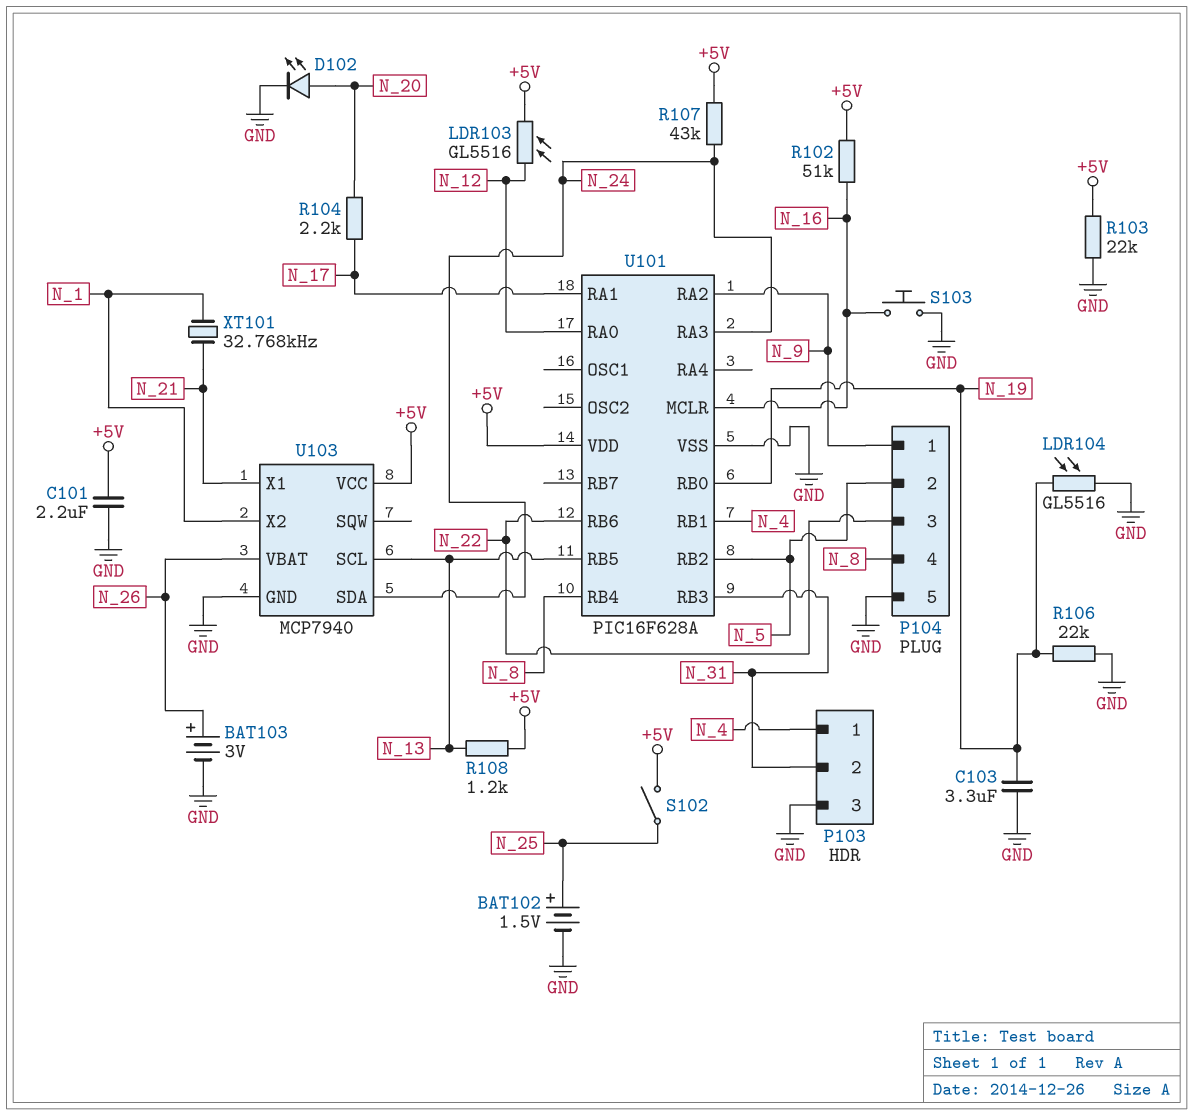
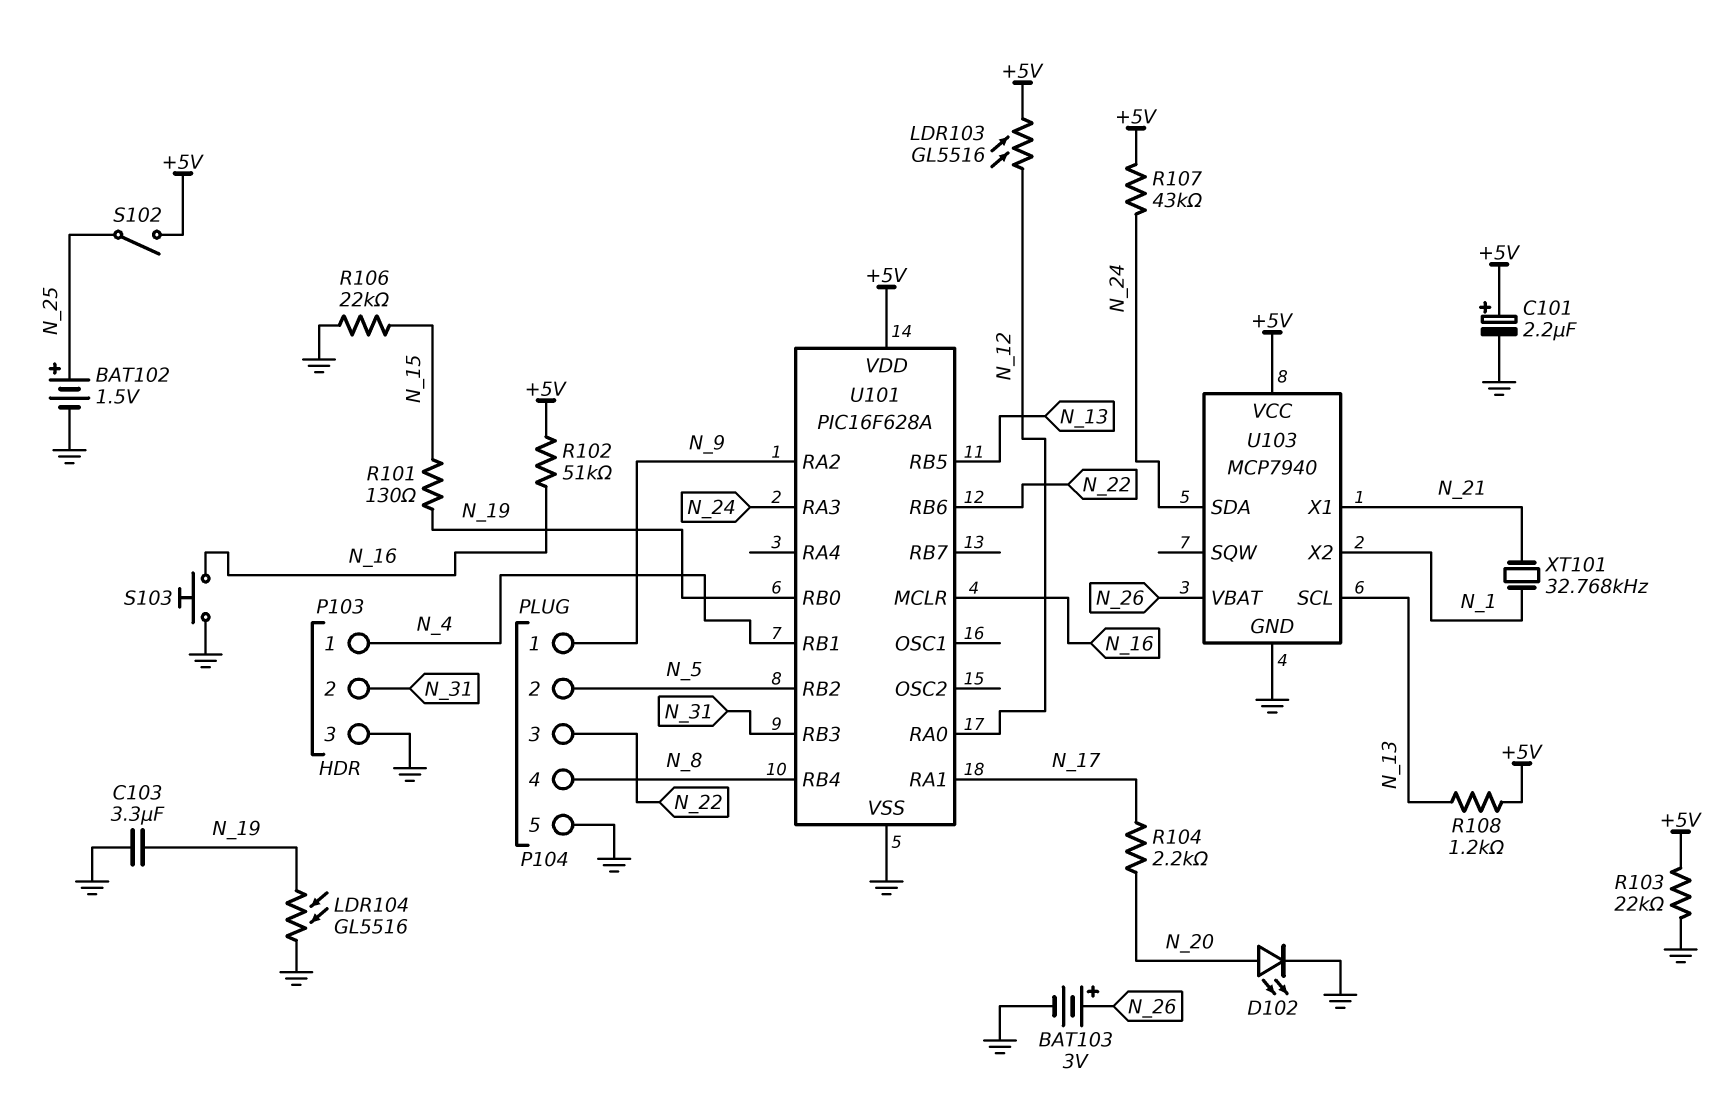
C101: 2.2uF (+5V, GND) -> 2.2uF (plus +5V, minus GND)
R101: none -> 130 (N_15, N_19)
R106: 22k (GND, N_19) -> 22k (GND, N_15)

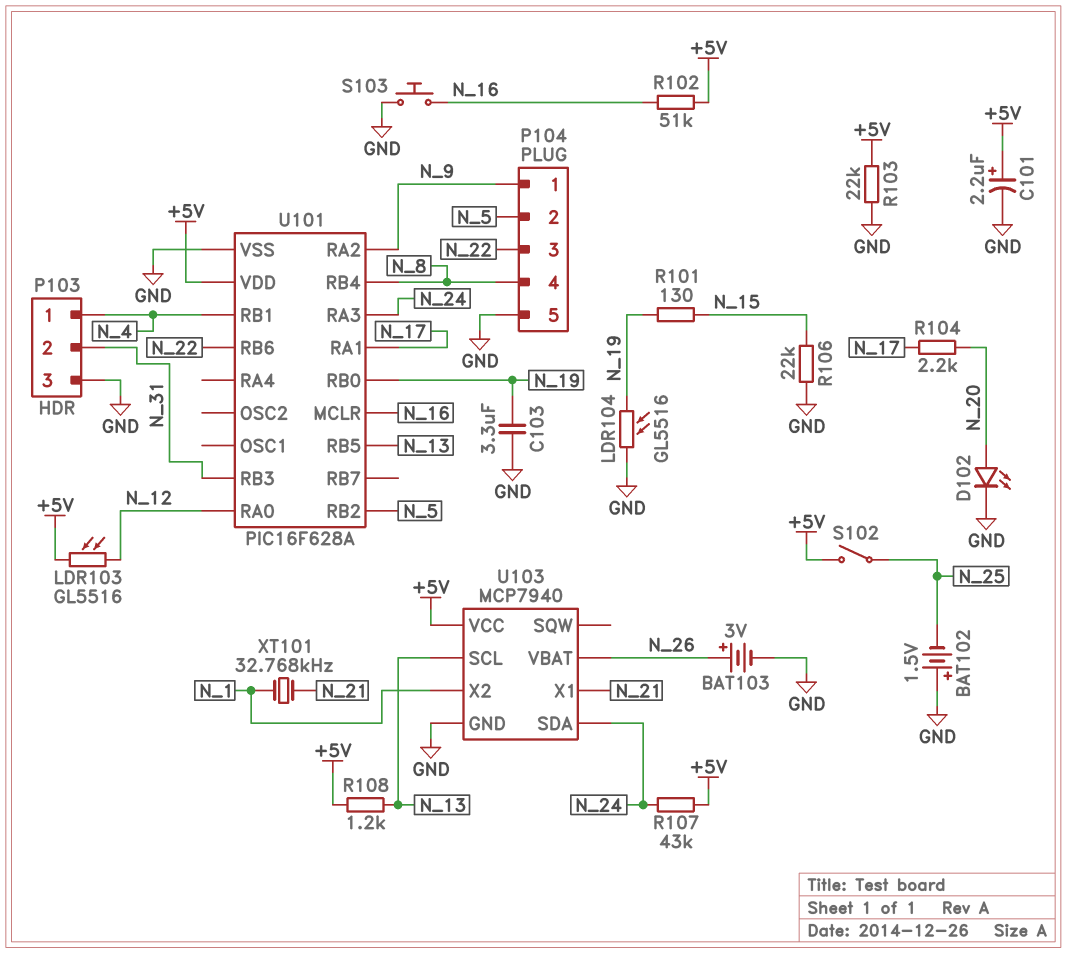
BAT102: 1.5V (plus N_25, minus GND) -> 1.5V (plus GND, minus N_25)

